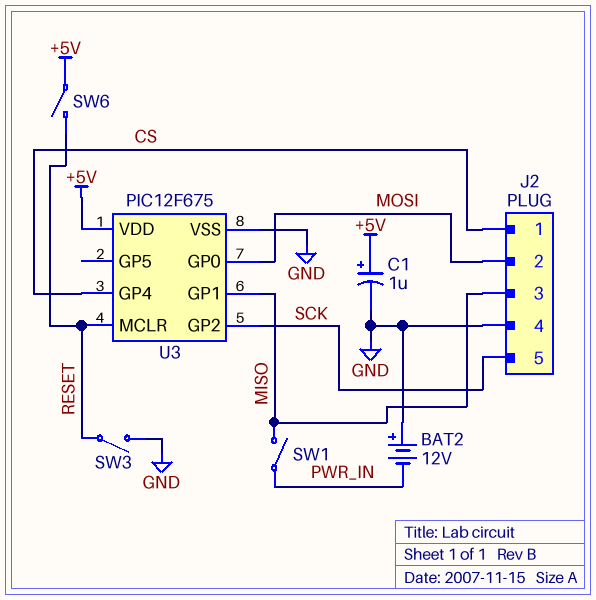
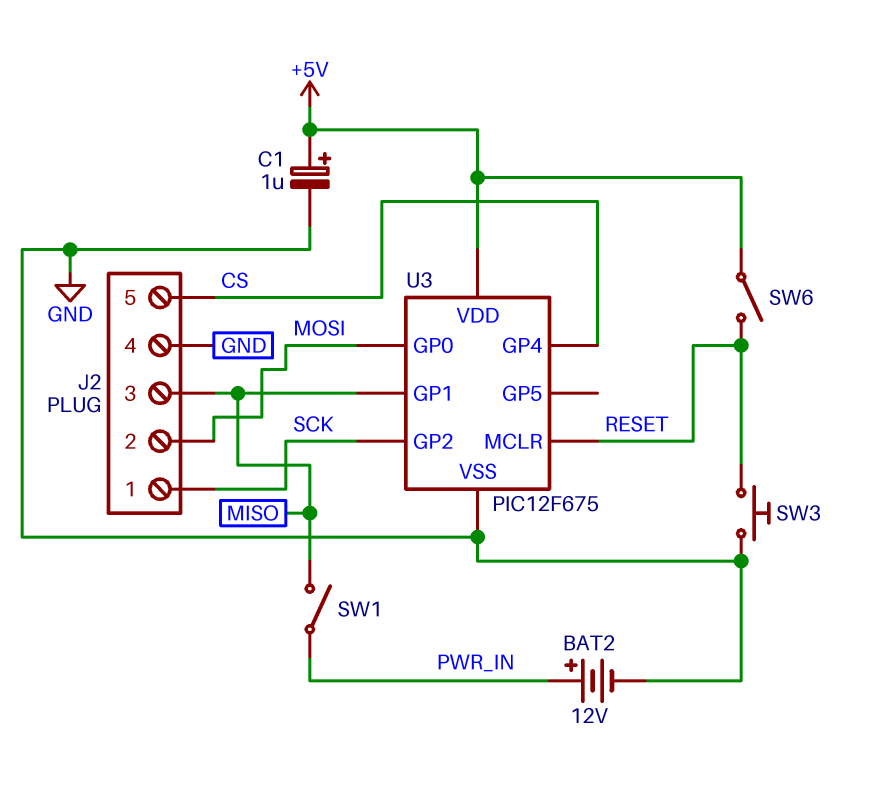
BAT2: 12V (plus GND, minus PWR_IN) -> 12V (plus PWR_IN, minus GND)
J2 pin 1: CS -> SCK
J2 pin 5: SCK -> CS
SW3: switch (GND, RESET) -> button (GND, RESET)

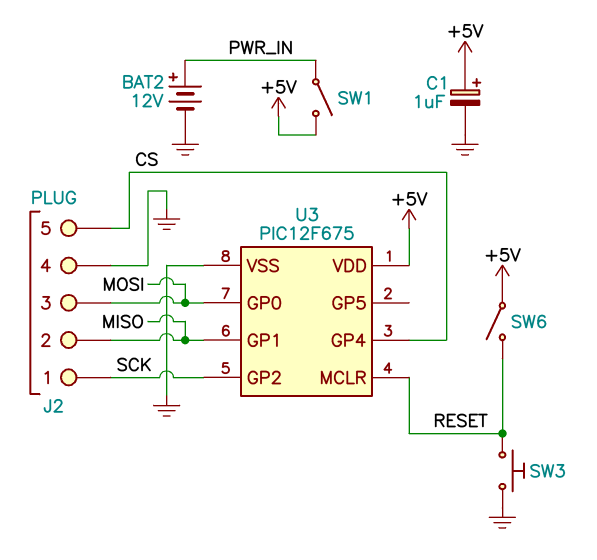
J2 pin 2: MOSI -> MISO
J2 pin 3: MISO -> MOSI
SW1: switch (MISO, PWR_IN) -> switch (+5V, PWR_IN)

